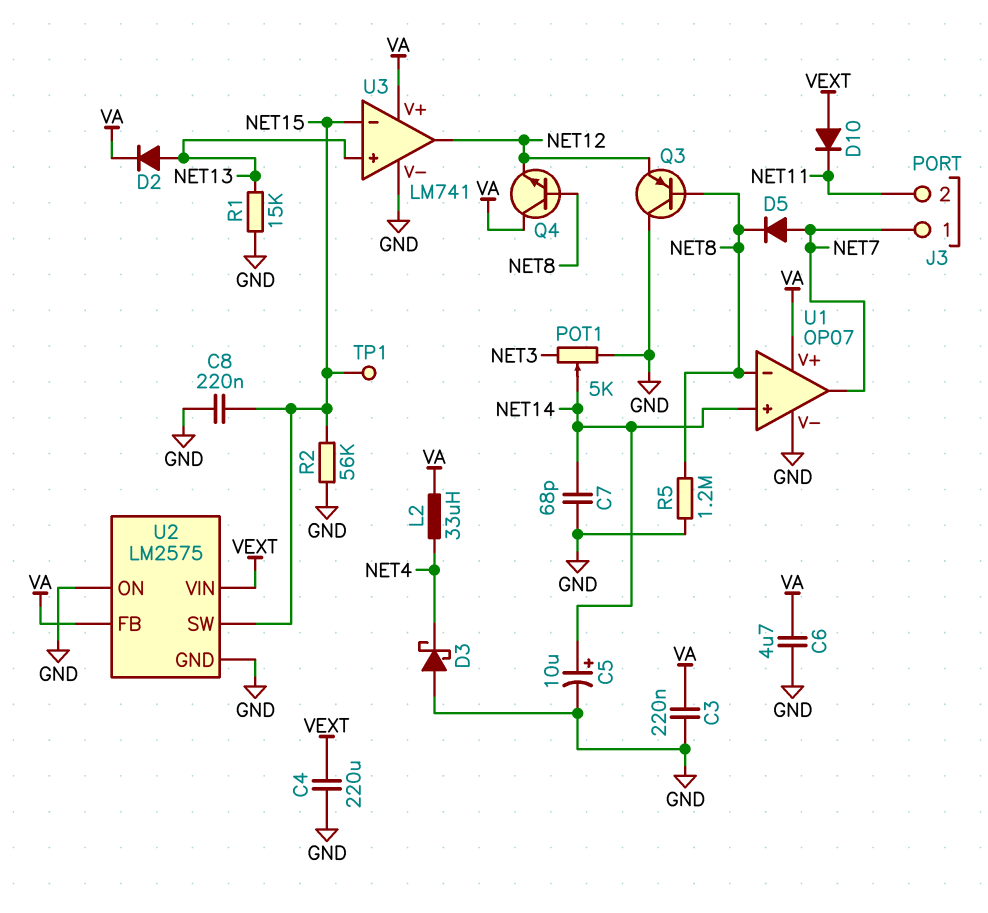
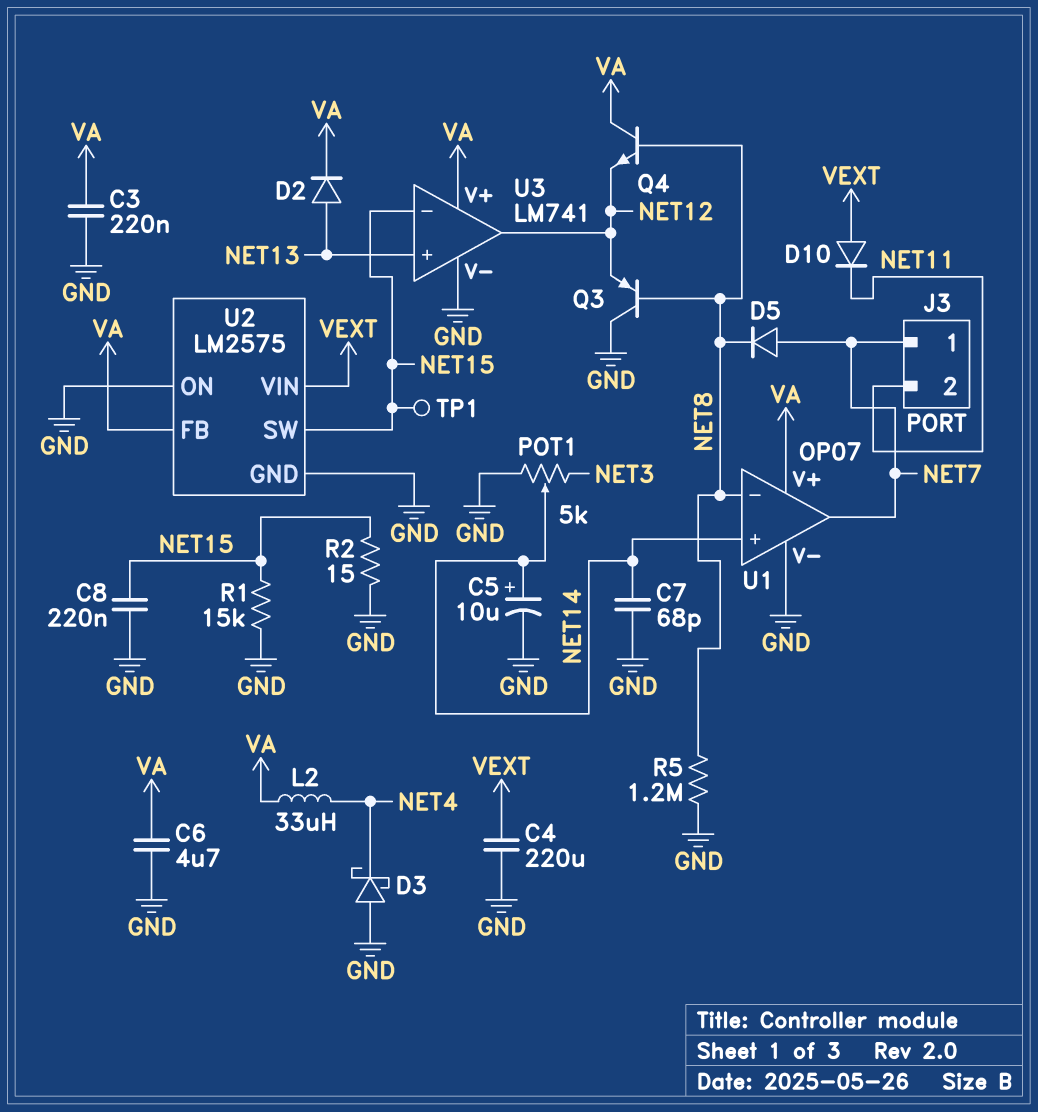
R1: 15k (GND, NET13) -> 15k (GND, NET15)
R2: 56k (GND, NET15) -> 15 (GND, NET15)

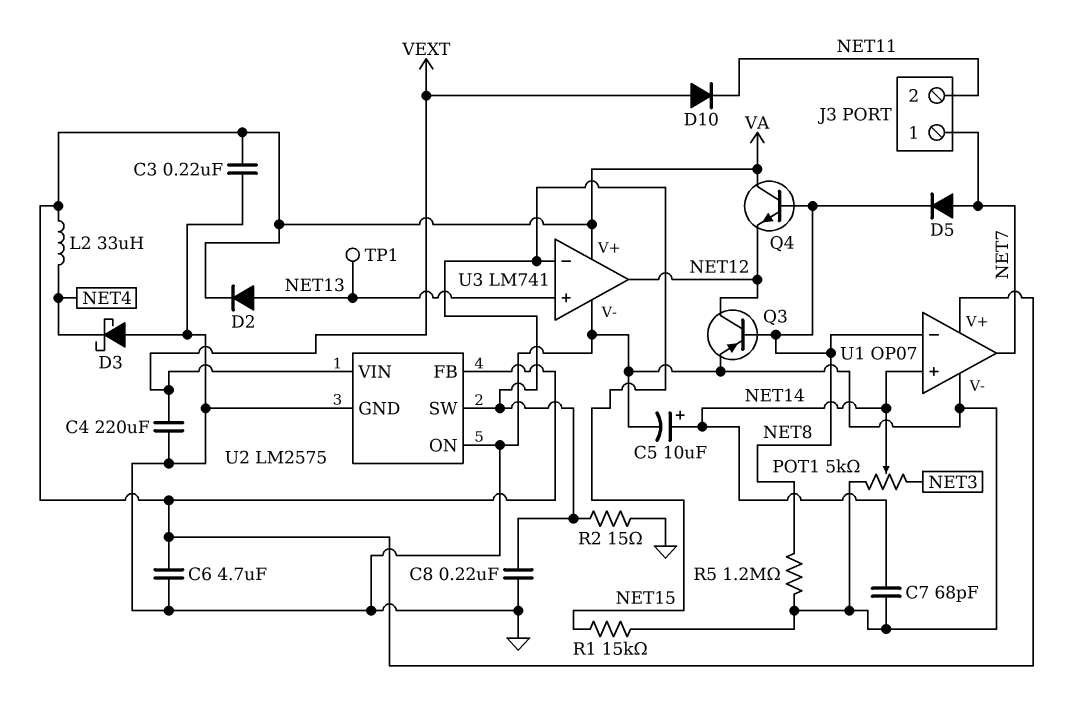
Q3: PNP (B NET8, C GND, E NET12) -> PNP (B NET8, C NET12, E GND)
TP1: test point (NET15) -> test point (NET13)

